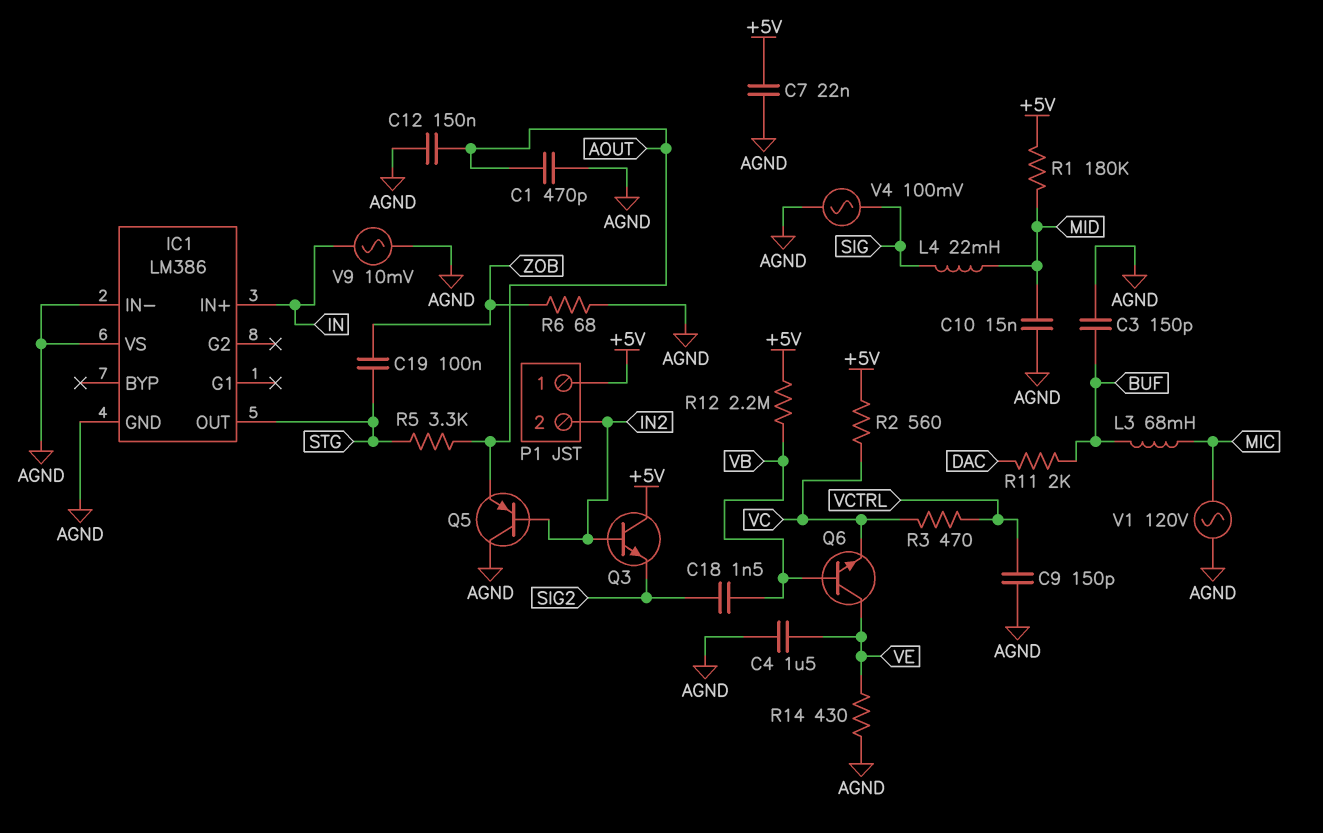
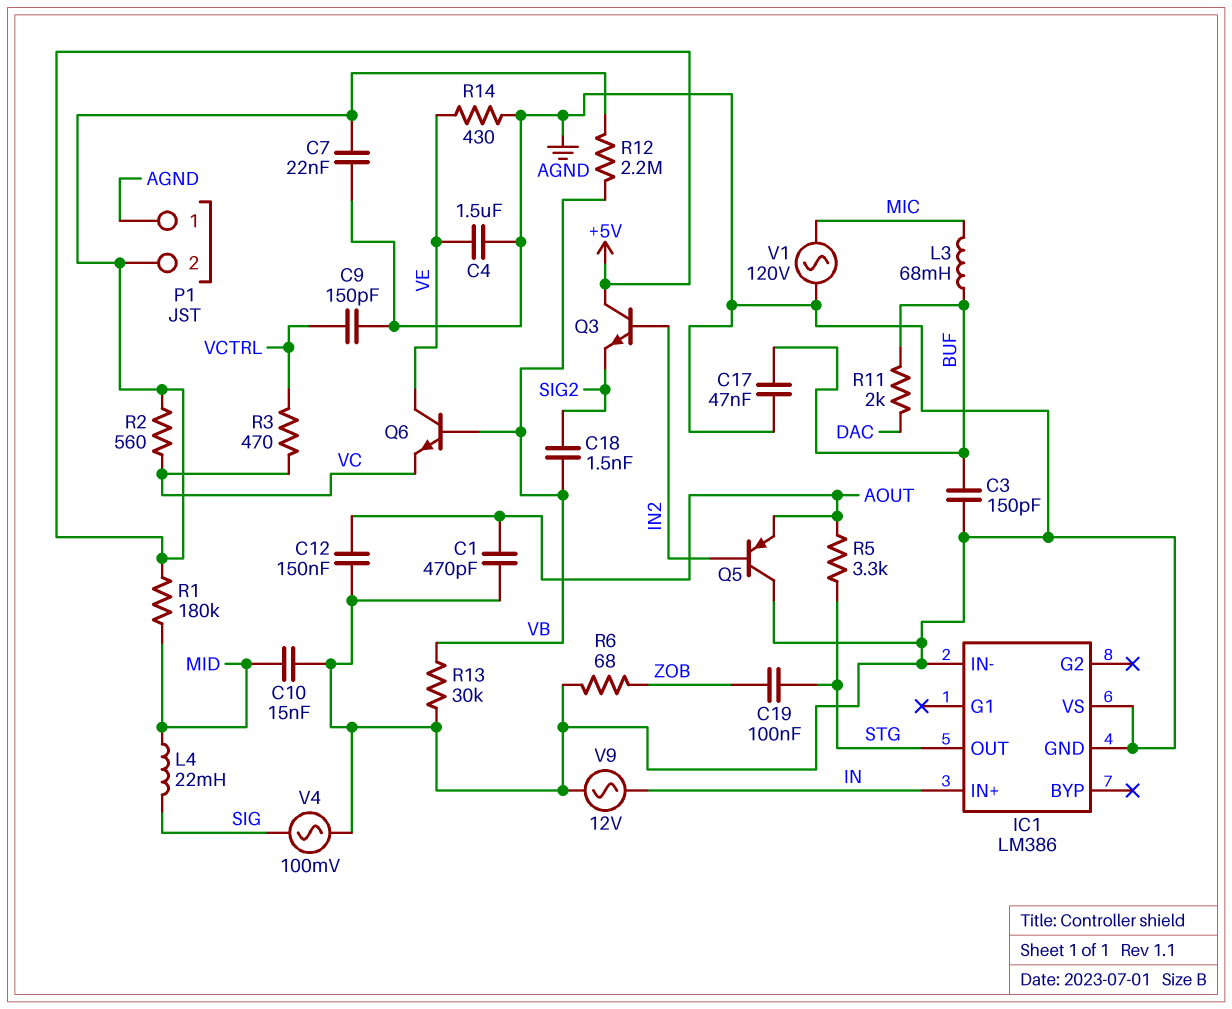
C17: none -> 47nF (AGND, BUF)
P1 pin 1: +5V -> AGND
P1 pin 2: IN2 -> +5V
R13: none -> 30k (AGND, VB)
V9: AC 10mV (AGND, IN) -> AC 12V (AGND, IN)

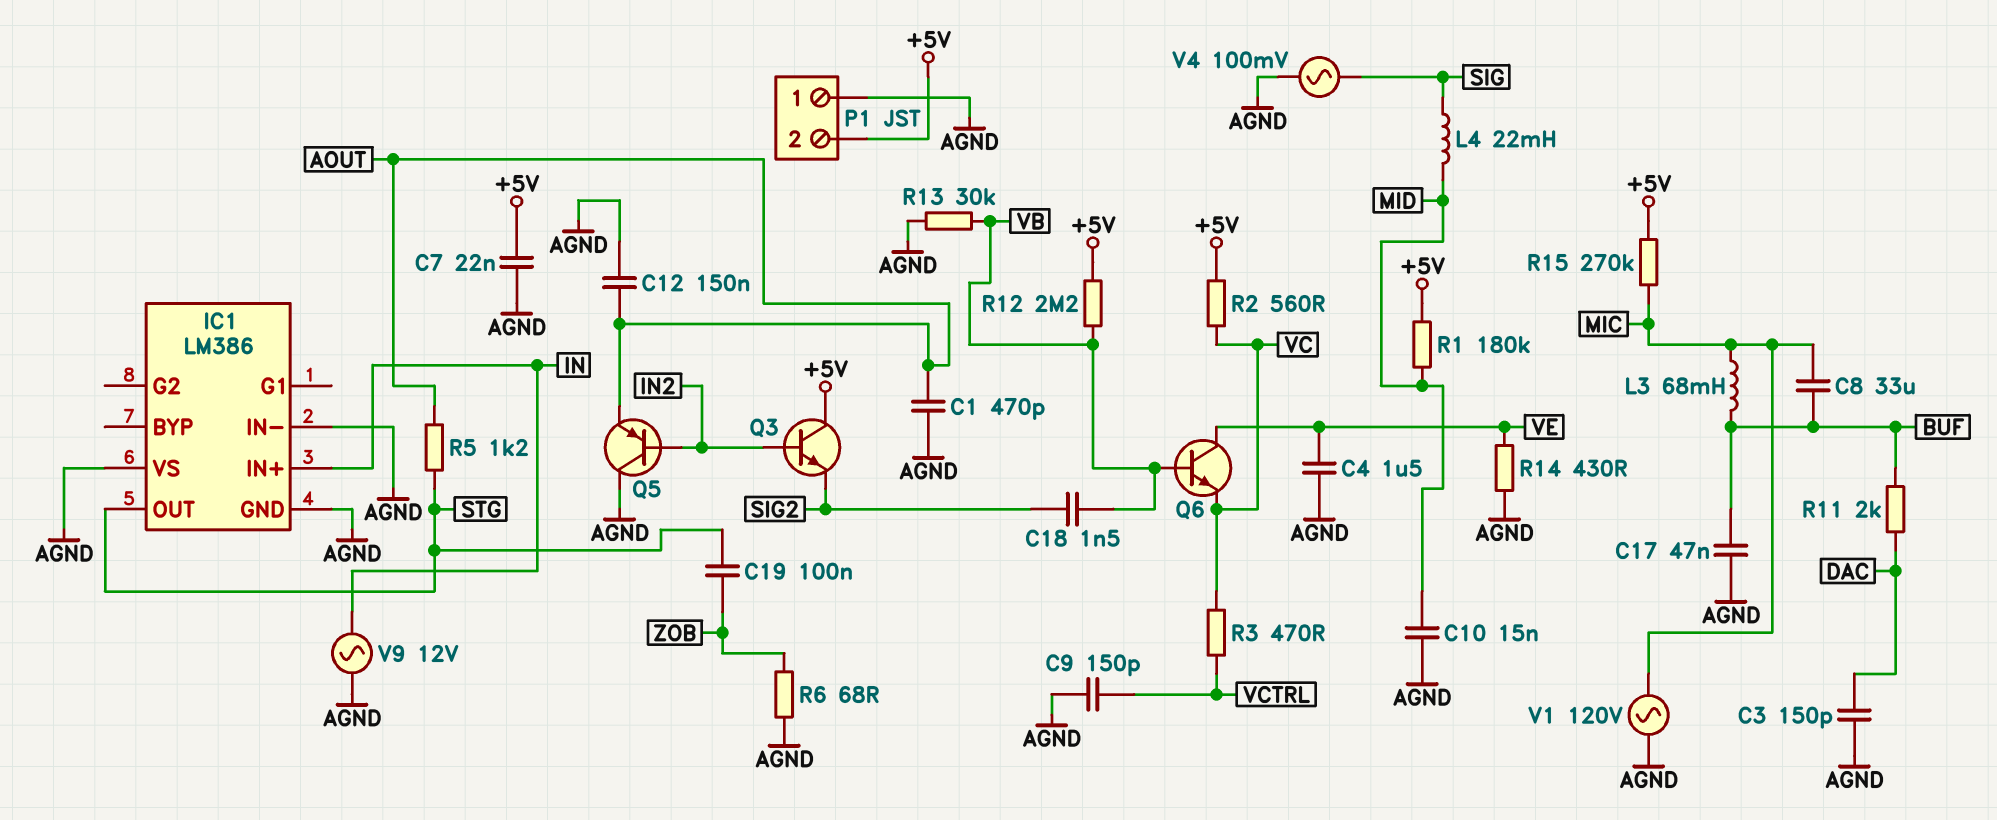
C3: 150pF (AGND, BUF) -> 150pF (AGND, DAC)
C8: none -> 33uF (BUF, MIC)
R5: 3.3k (AOUT, STG) -> 1.2k (AOUT, STG)
R15: none -> 270k (+5V, MIC)

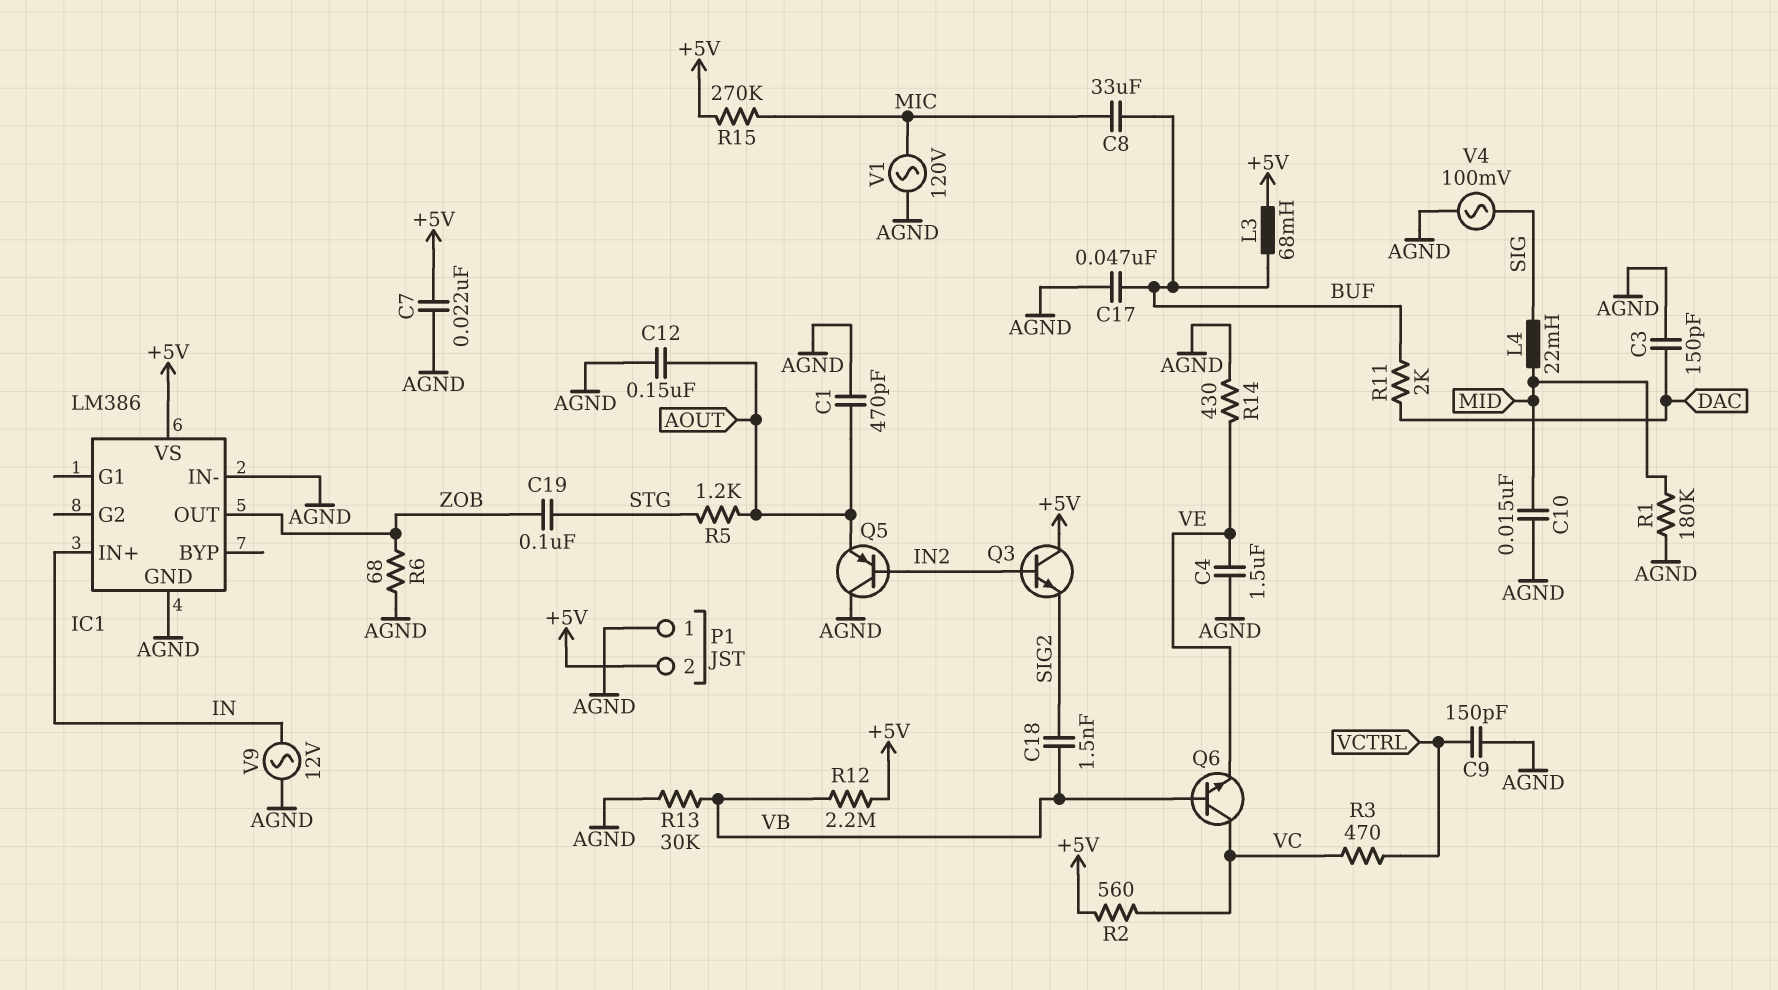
IC1 pin OUT: STG -> ZOB
IC1 pin VS: AGND -> +5V
L3: 68mH (BUF, MIC) -> 68mH (+5V, BUF)
Q6: NPN (B VB, C VE, E VC) -> NPN (B VB, C VC, E VE)
R1: 180k (+5V, MID) -> 180k (AGND, MID)

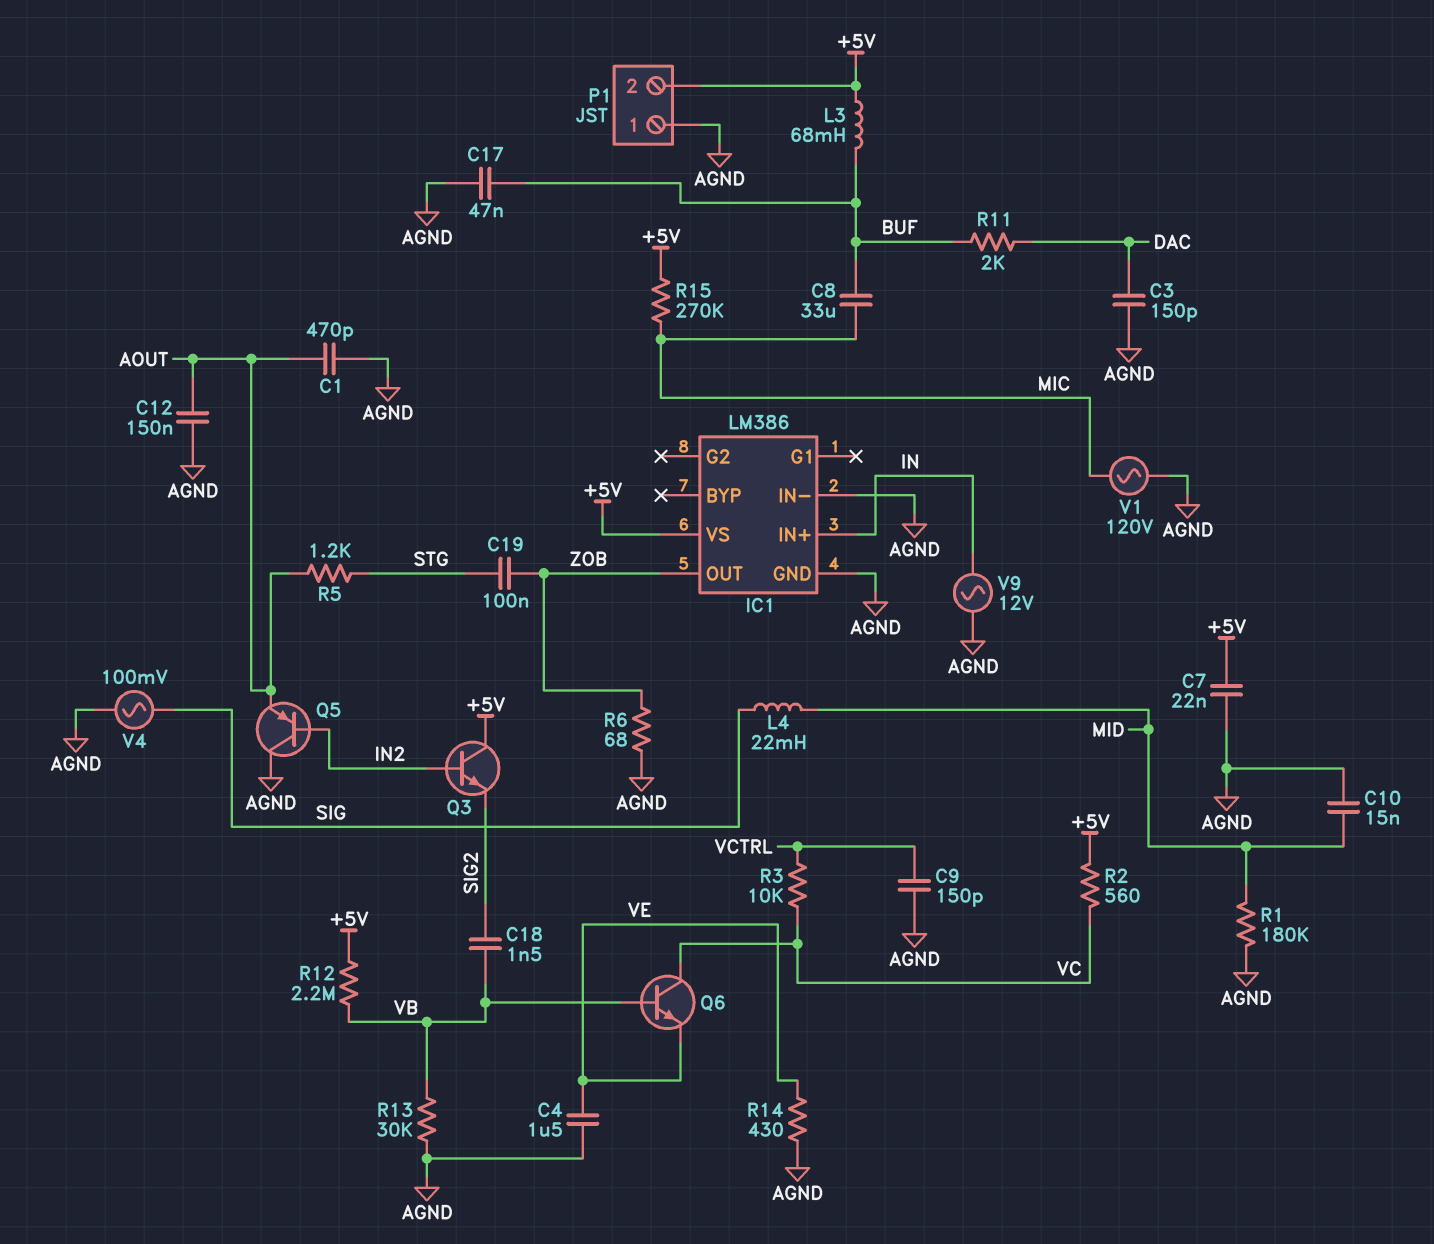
R3: 470 (VC, VCTRL) -> 10k (VC, VCTRL)

